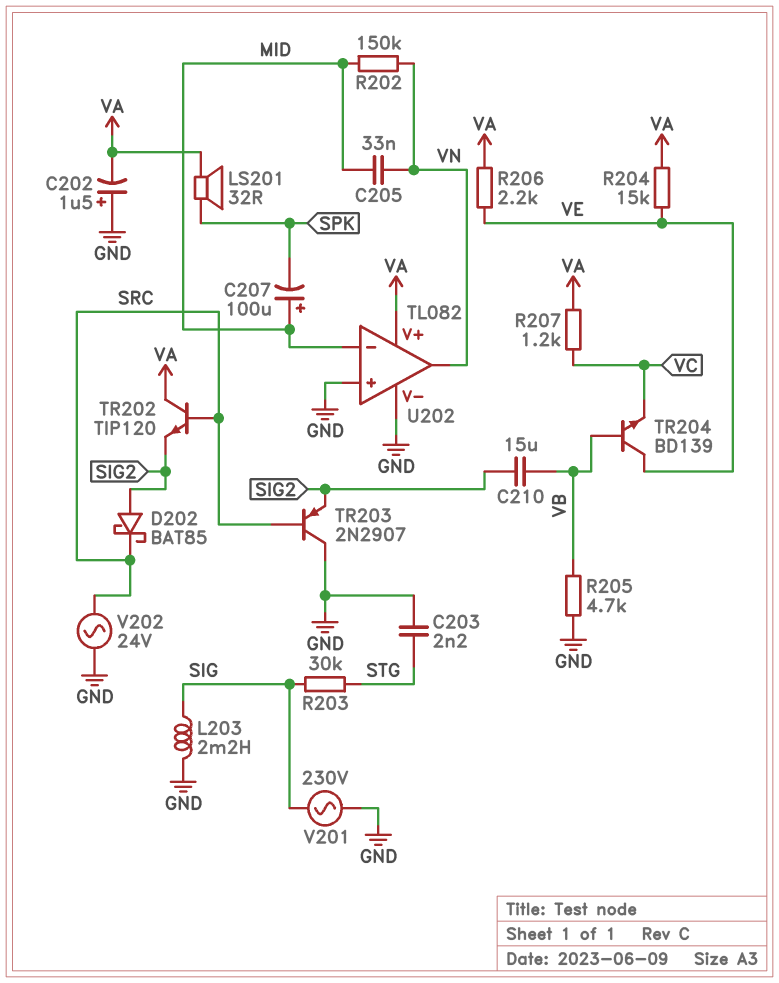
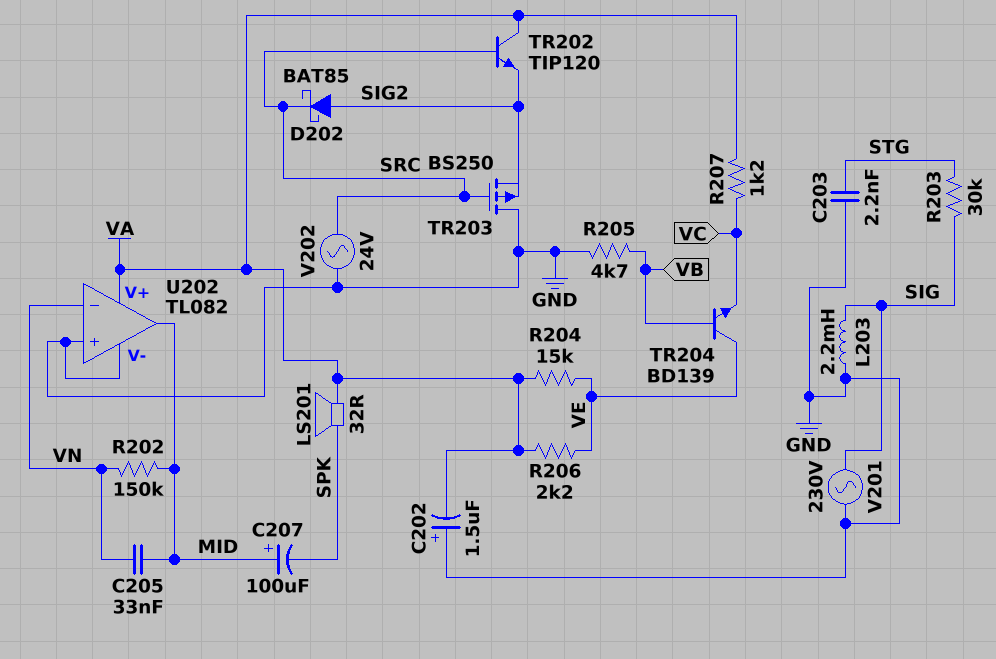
C210: 15uF (SIG2, VB) -> none
TR203: PNP 2N2907 (B SRC, C GND, E SIG2) -> PMOS BS250 (G SRC, D GND, S SIG2)
U202 pin in-: MID -> VN
U202 pin out: VN -> MID

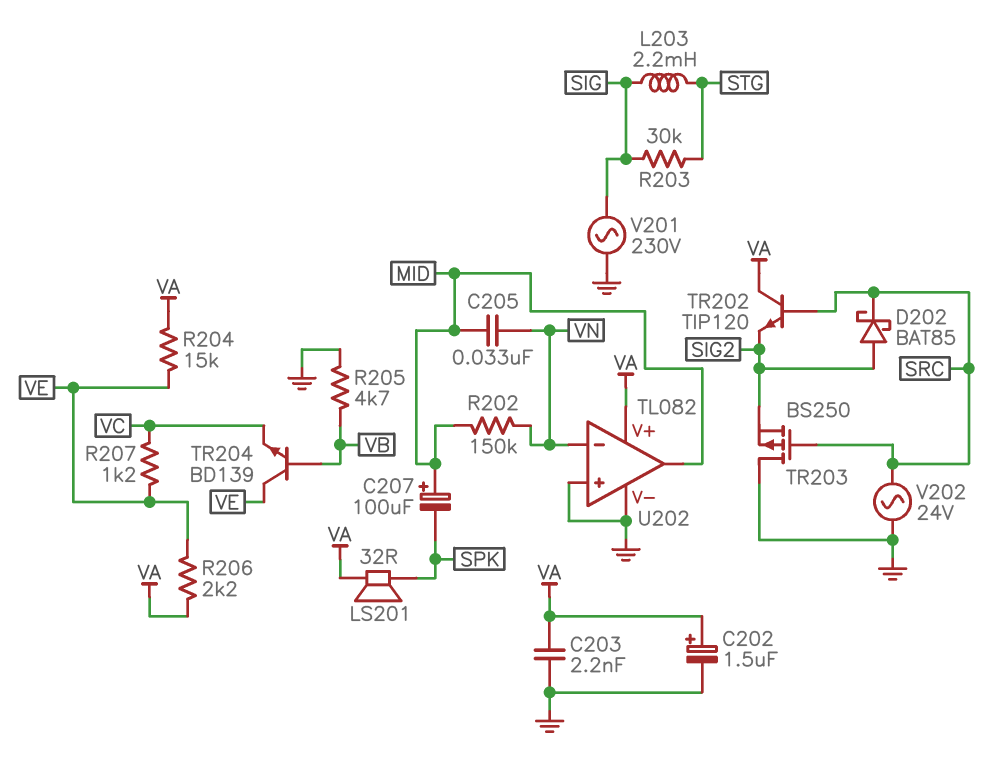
C202: 1.5uF (plus GND, minus VA) -> 1.5uF (plus VA, minus GND)
C203: 2.2nF (GND, STG) -> 2.2nF (GND, VA)
L203: 2.2mH (GND, SIG) -> 2.2mH (SIG, STG)
R207: 1.2k (VA, VC) -> 1.2k (VC, VE)

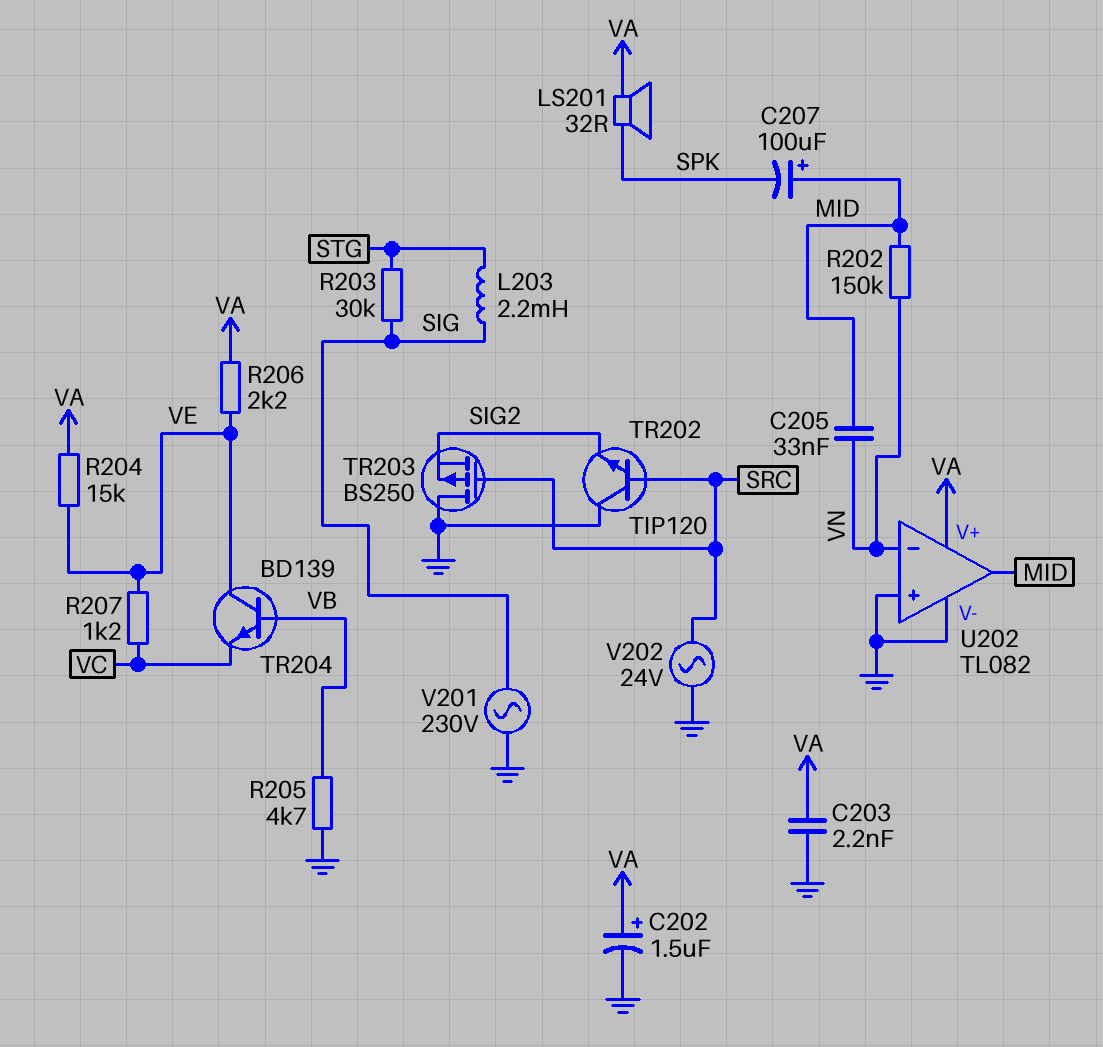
D202: schottky BAT85 (A SIG2, K SRC) -> none
TR202: NPN TIP120 (B SRC, C VA, E SIG2) -> NPN TIP120 (B SRC, C GND, E SIG2)

